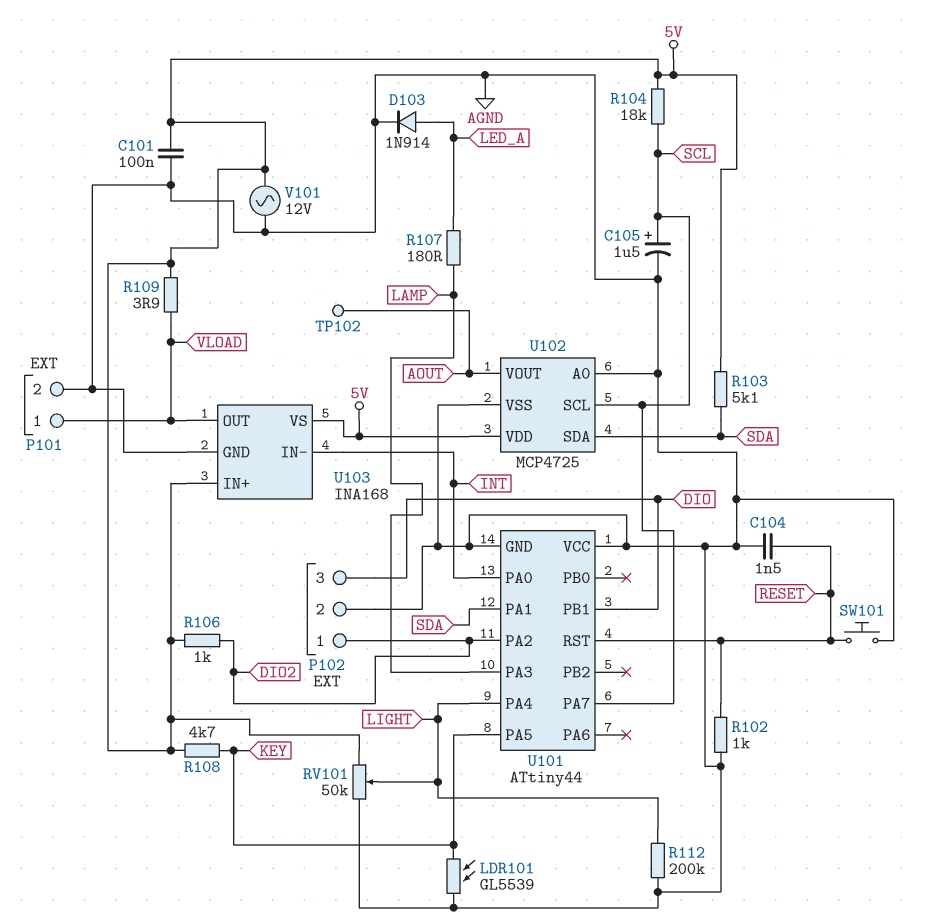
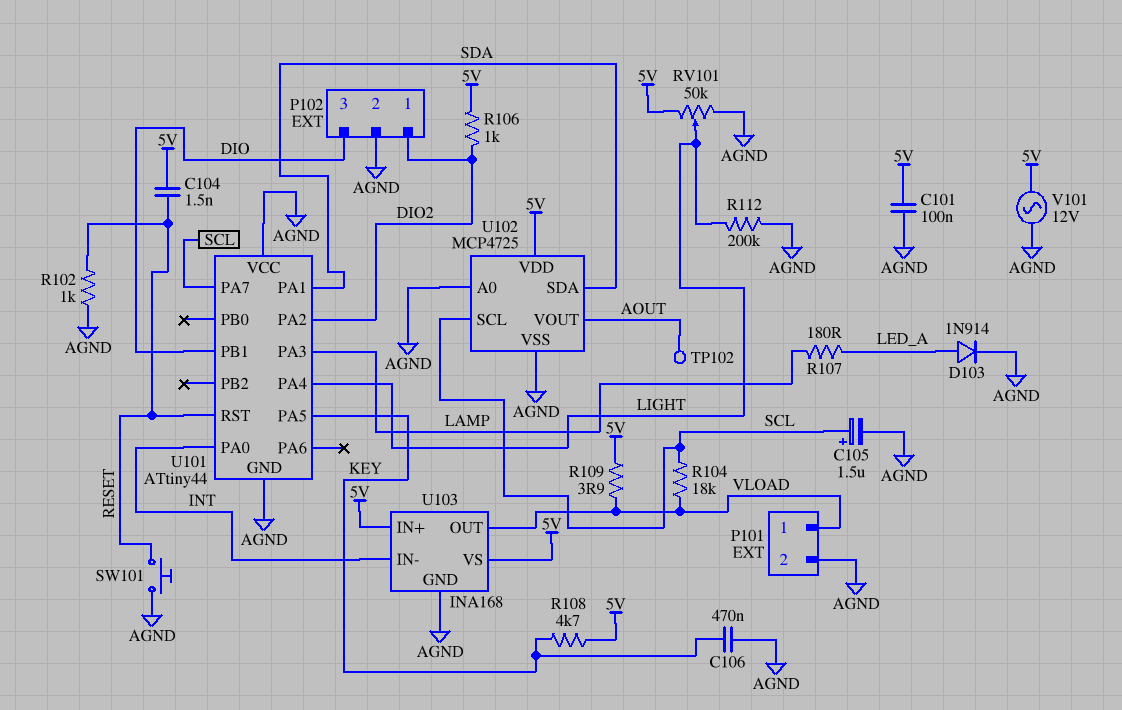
C104: 1.5nF (AGND, RESET) -> 1.5nF (5V, RESET)
C106: none -> 470nF (AGND, KEY)
LDR101: GL5539 (AGND, KEY) -> none
R103: 5.1k (5V, SDA) -> none
R104: 18k (5V, SCL) -> 18k (SCL, VLOAD)

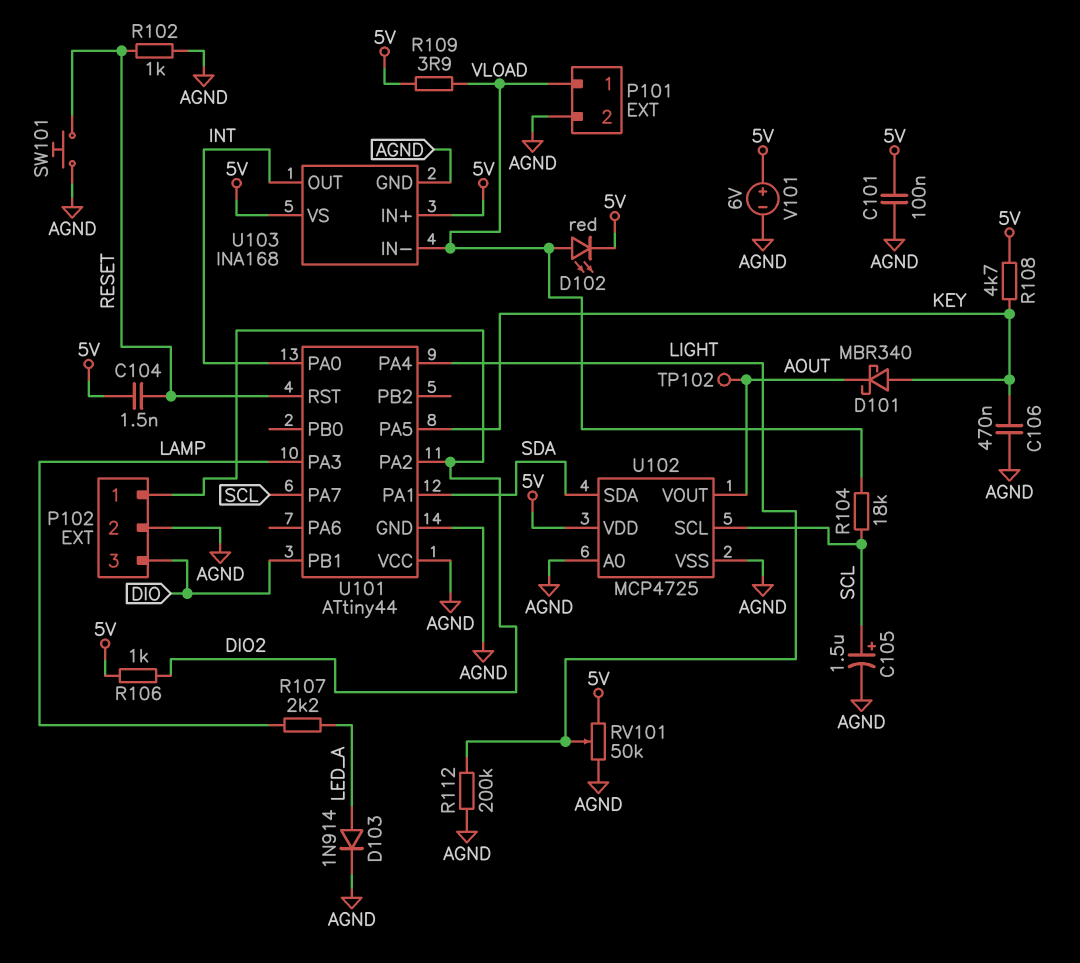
D101: none -> schottky MBR340 (A KEY, K AOUT)
D102: none -> LED red (A VLOAD, K 5V)
R107: 180 (LAMP, LED_A) -> 2.2k (LAMP, LED_A)
U103 pin IN-: INT -> VLOAD
U103 pin OUT: VLOAD -> INT
V101: AC 12V (5V, AGND) -> 6V (plus 5V, minus AGND)

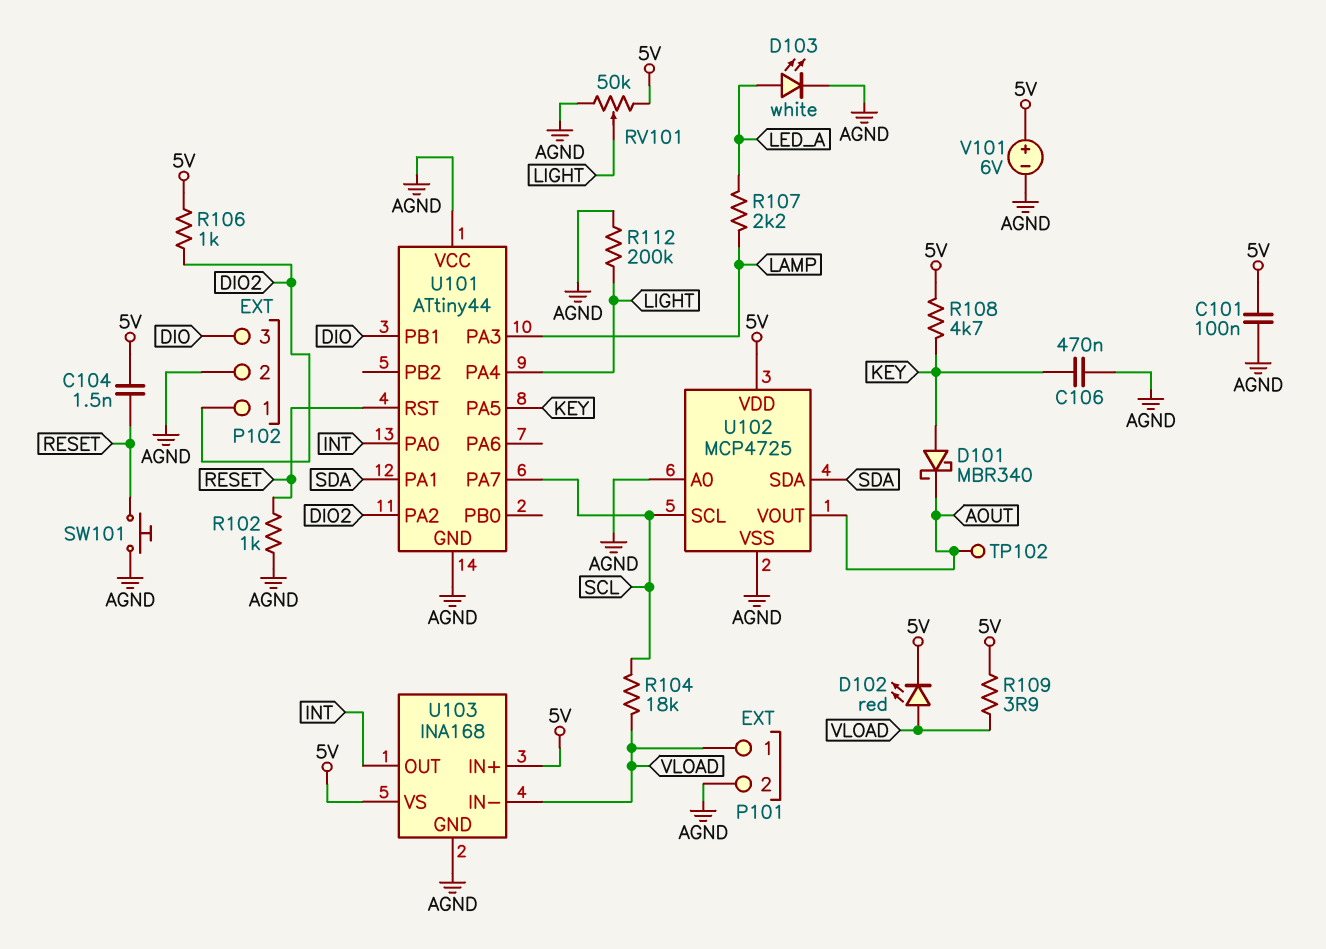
C105: 1.5uF (plus SCL, minus AGND) -> none
D103: diode 1N914 (A LED_A, K AGND) -> LED white (A LED_A, K AGND)

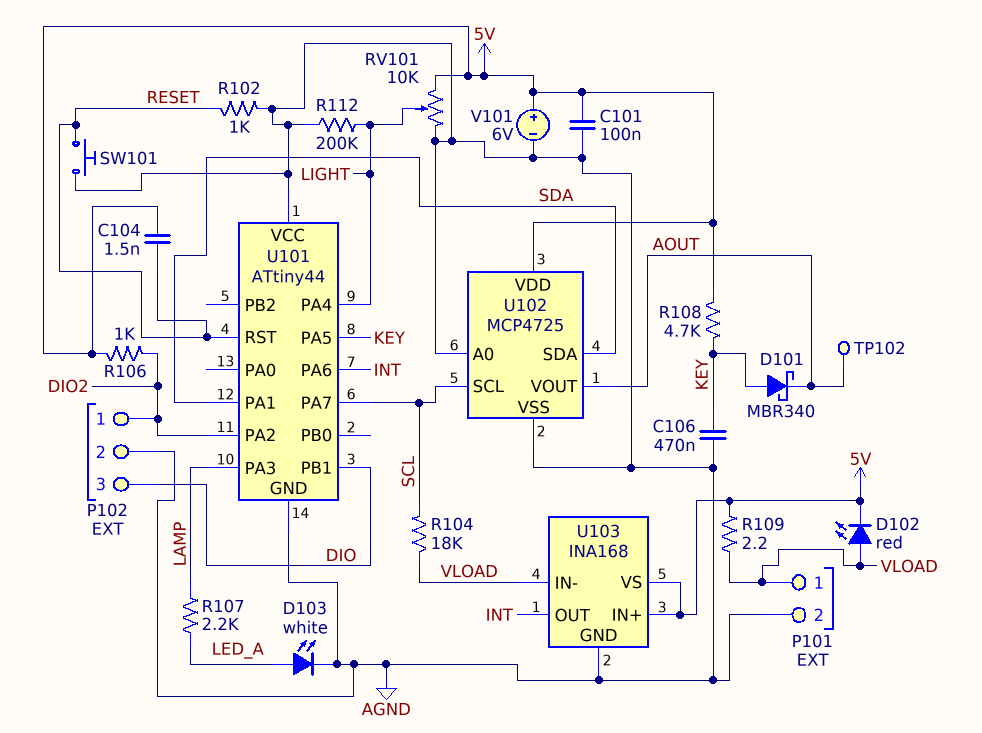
R109: 3.9 (5V, VLOAD) -> 2.2 (5V, VLOAD)
RV101: 50k (5V, AGND, wiper LIGHT) -> 10k (5V, AGND, wiper LIGHT)
U101 pin PA0: INT -> none
U101 pin PA6: none -> INT

